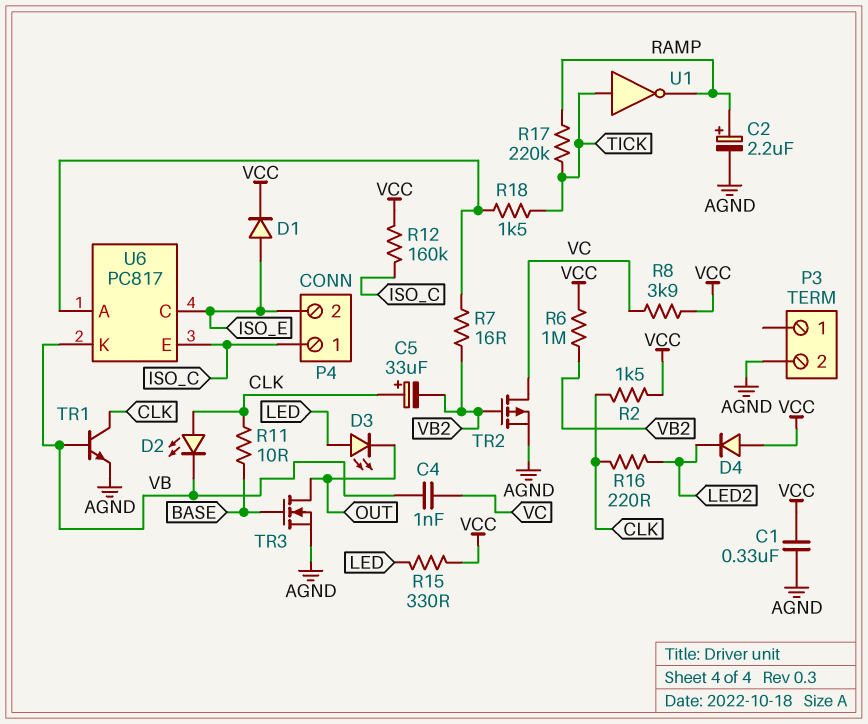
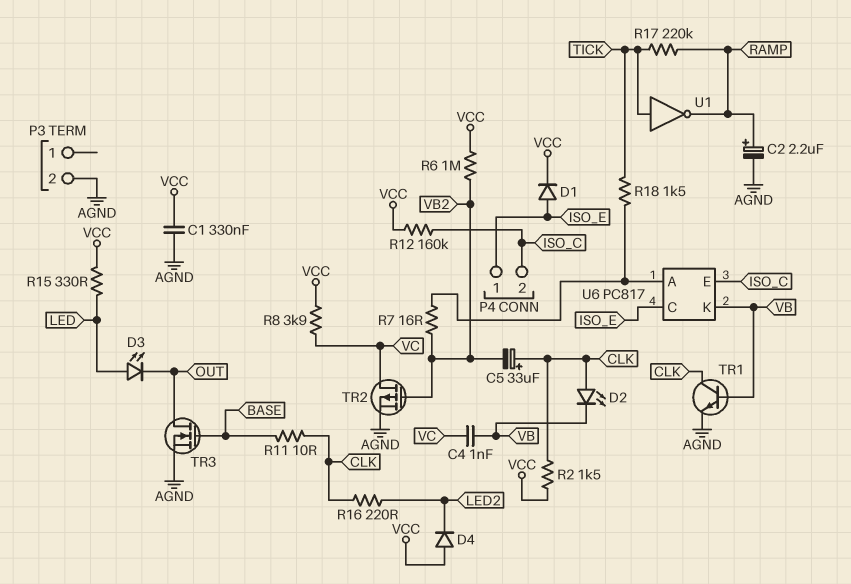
P4 pin 1: ISO_C -> ISO_E
P4 pin 2: ISO_E -> ISO_C

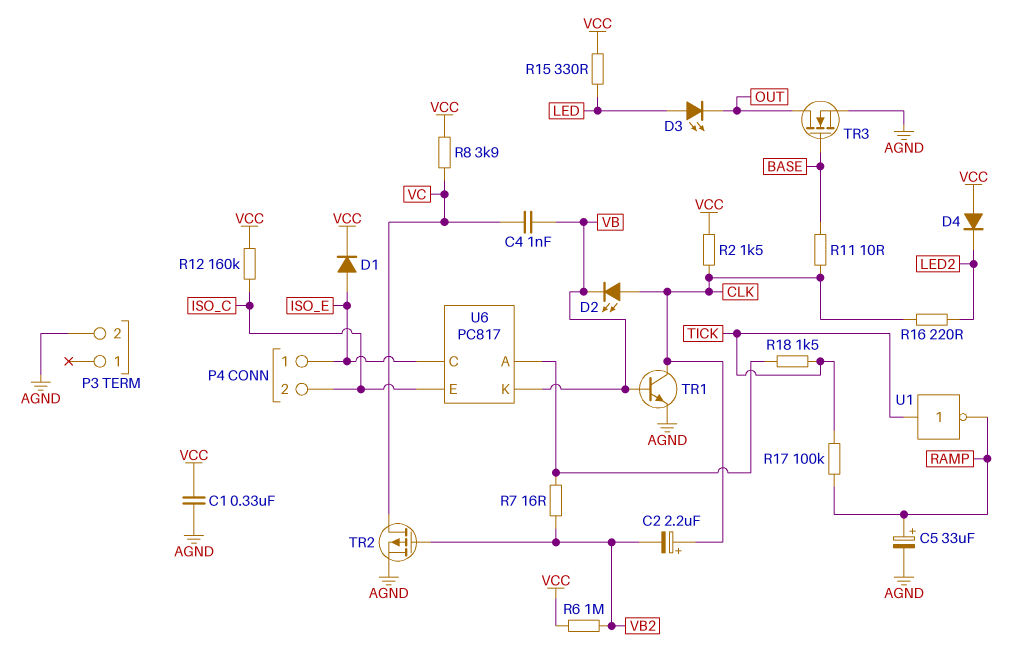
C2: 2.2uF (plus RAMP, minus AGND) -> 2.2uF (plus CLK, minus VB2)
C5: 33uF (plus CLK, minus VB2) -> 33uF (plus RAMP, minus AGND)
R17: 220k (RAMP, TICK) -> 100k (RAMP, TICK)

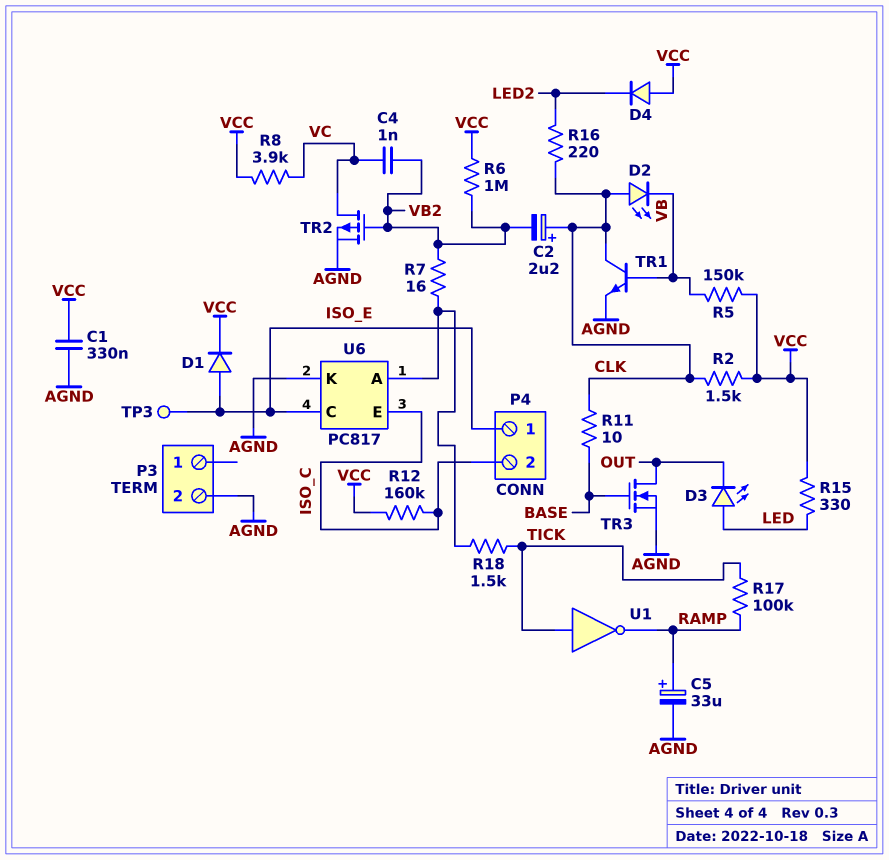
C4: 1nF (VB, VC) -> 1nF (VB2, VC)
R5: none -> 150k (VB, VCC)
TP3: none -> test point (ISO_E)
U6 pin K: VB -> AGND

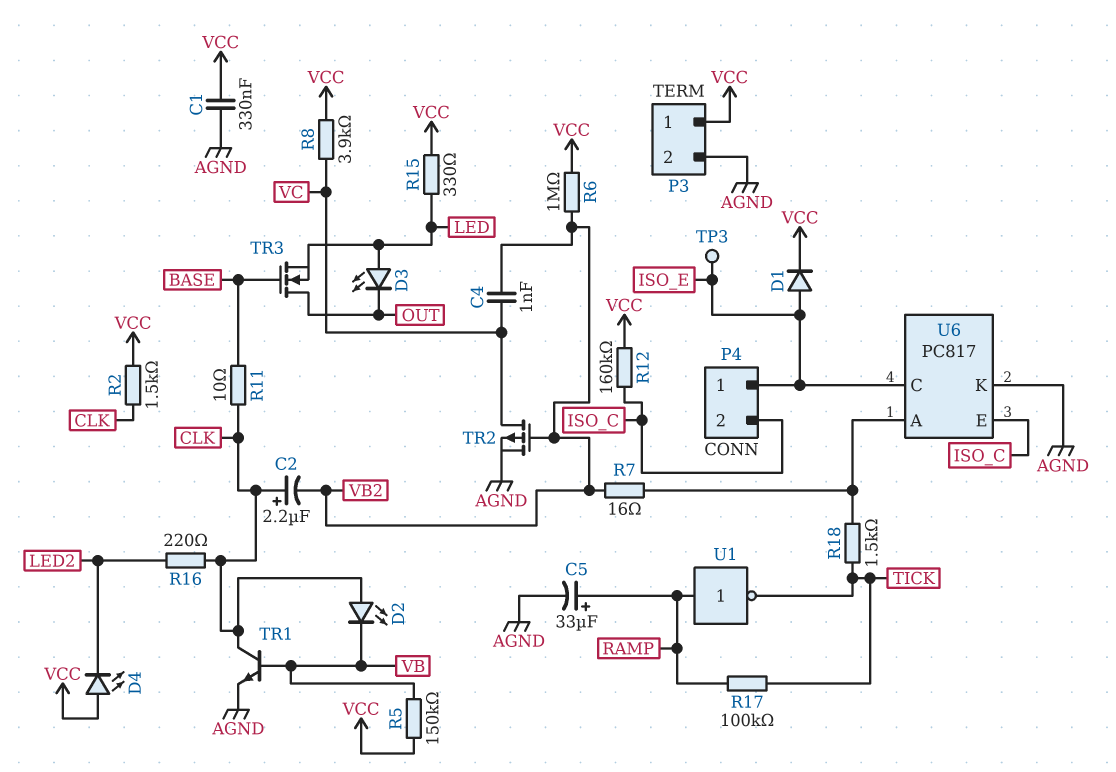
D4: diode (A VCC, K LED2) -> LED (A VCC, K LED2)
P3 pin 1: none -> VCC
TR3: NMOS (G BASE, D OUT, S AGND) -> NMOS (G BASE, D OUT, S LED)
U1: NOT (in TICK, out RAMP) -> NOT (in RAMP, out TICK)

